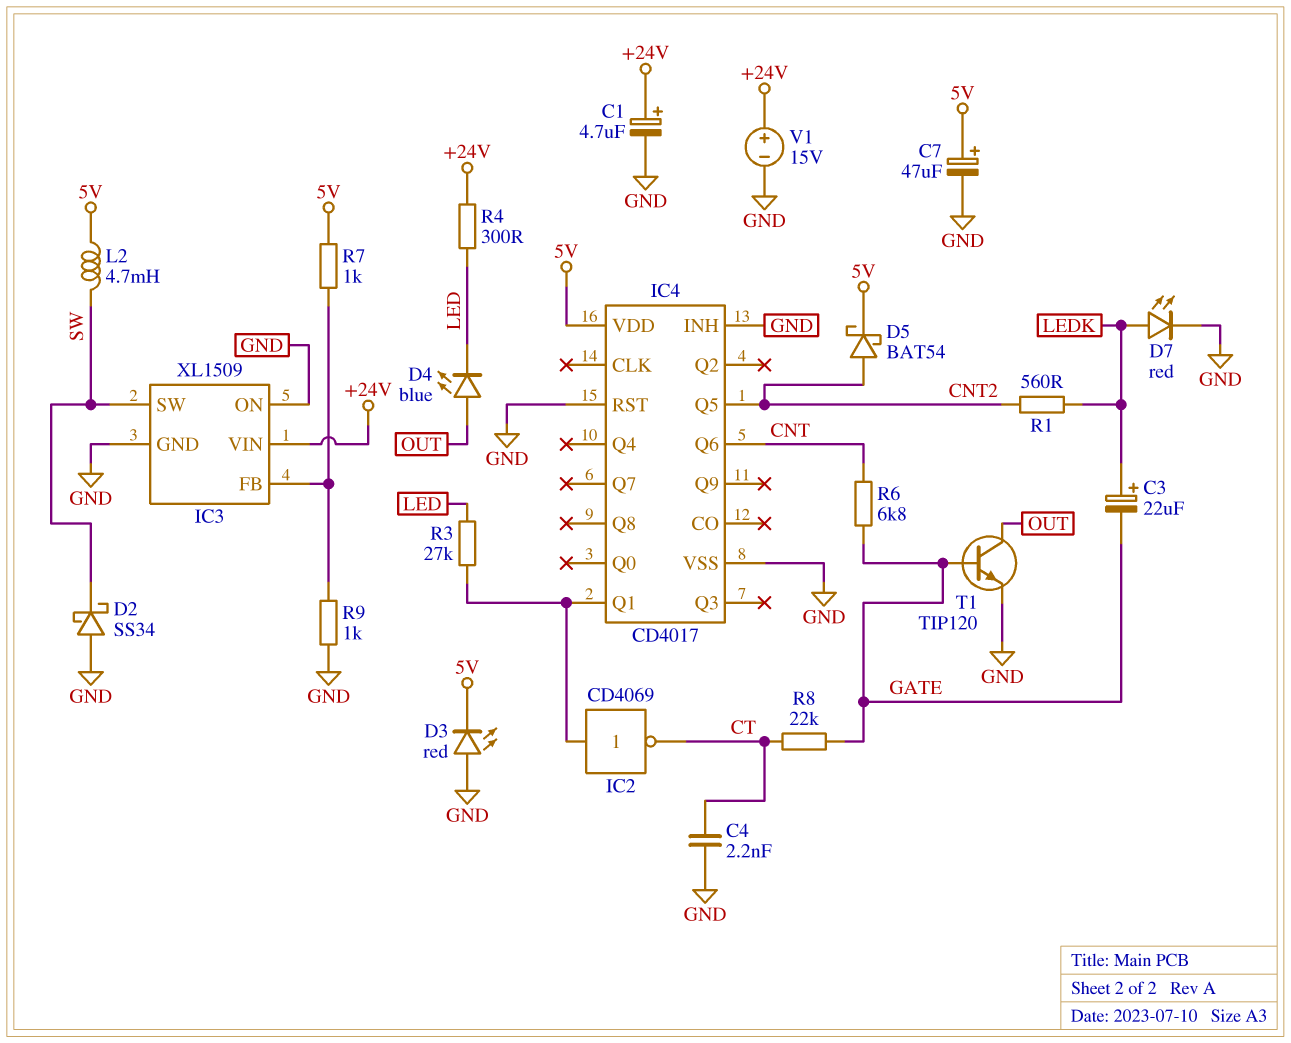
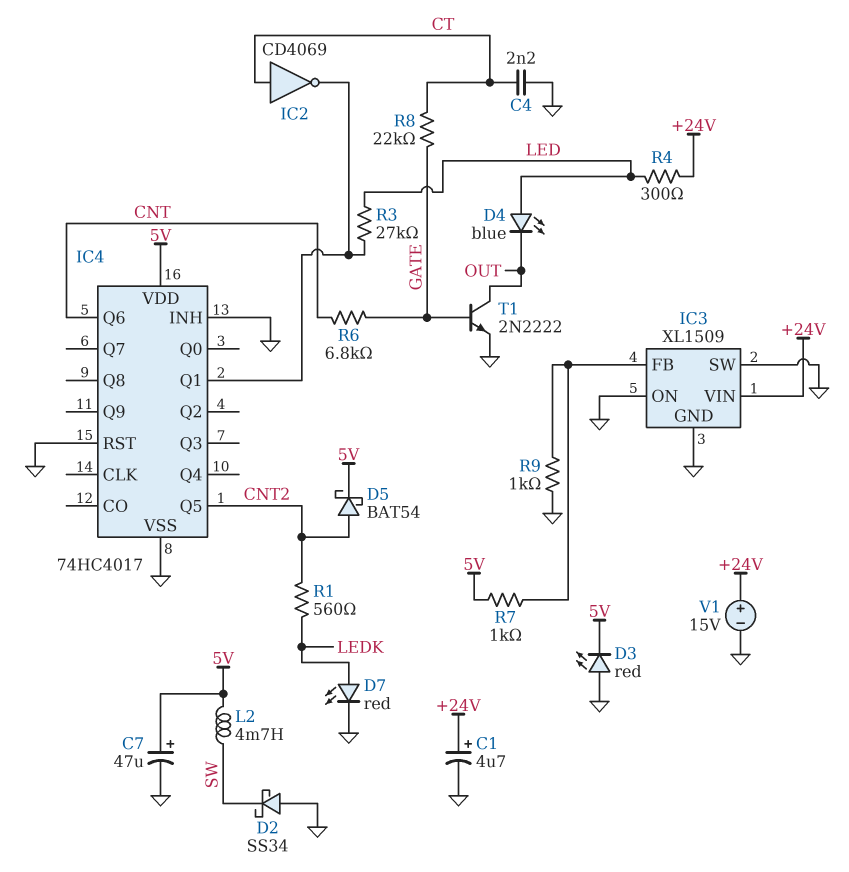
C3: 22uF (plus LEDK, minus GATE) -> none
D4: LED blue (A OUT, K LED) -> LED blue (A LED, K OUT)
IC2: NOT CD4069 (in IC4/Q1, out CT) -> NOT CD4069 (in CT, out IC4/Q1)
IC3 pin SW: SW -> GND
IC4: CD4017 -> 74HC4017
T1: NPN TIP120 (B GATE, C OUT, E GND) -> NPN 2N2222 (B GATE, C OUT, E GND)

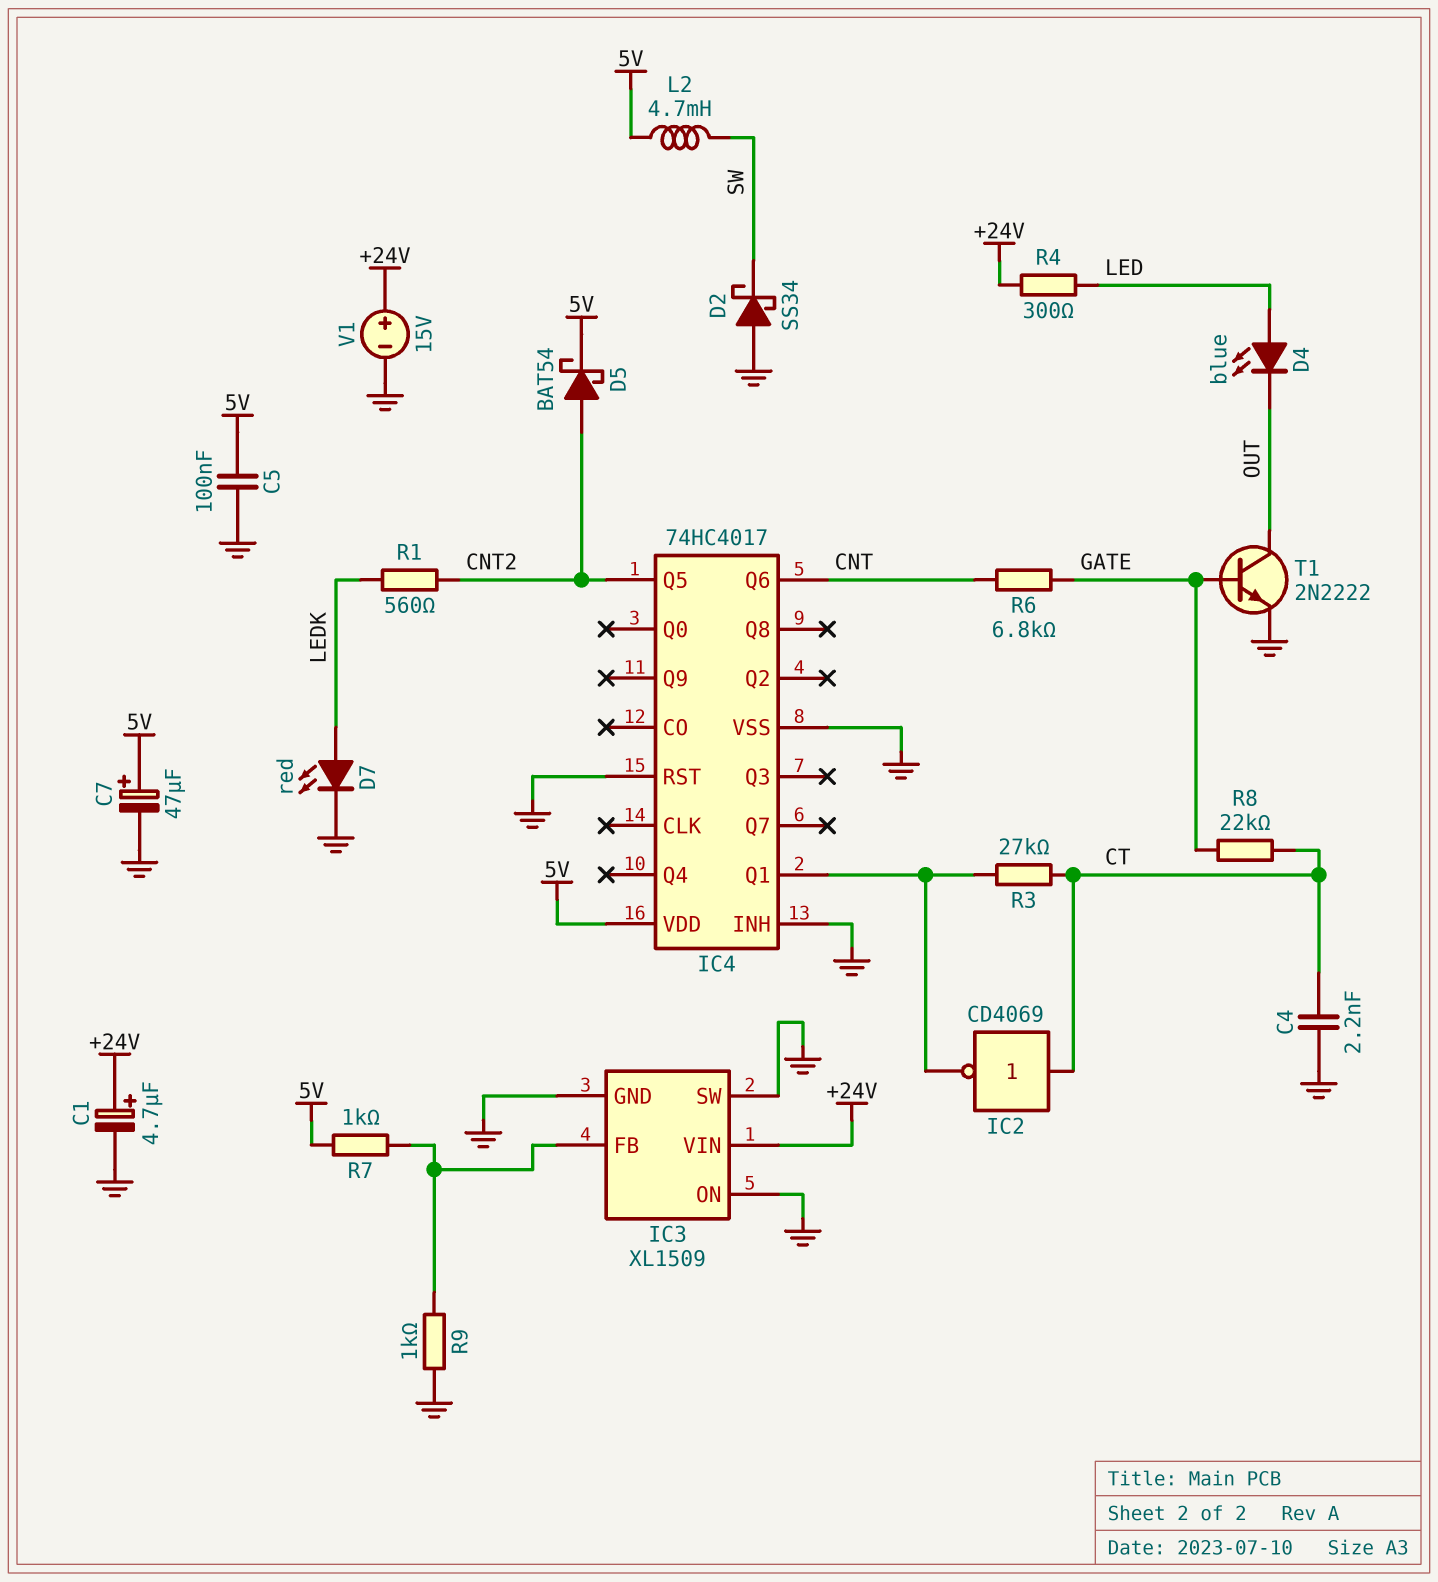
C5: none -> 100nF (5V, GND)
D3: LED red (A GND, K 5V) -> none
R3: 27k (IC4/Q1, LED) -> 27k (CT, IC4/Q1)

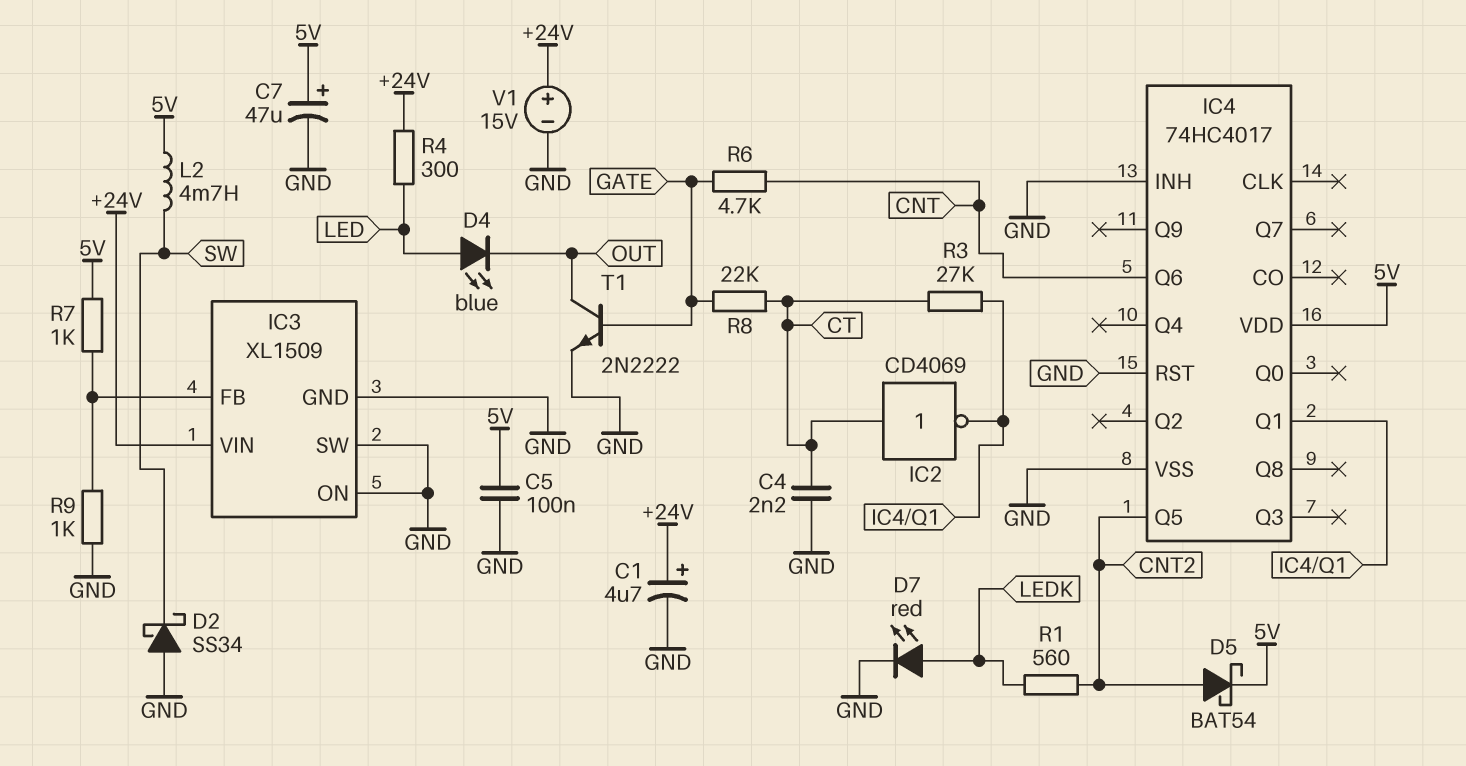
R6: 6.8k (CNT, GATE) -> 4.7k (CNT, GATE)

